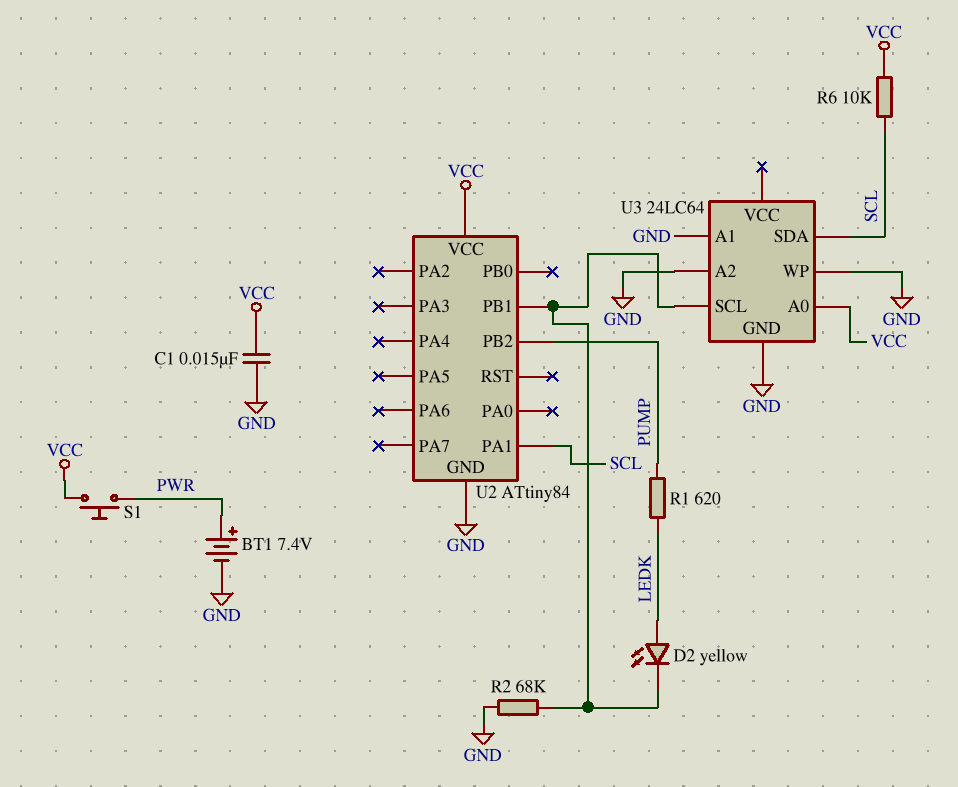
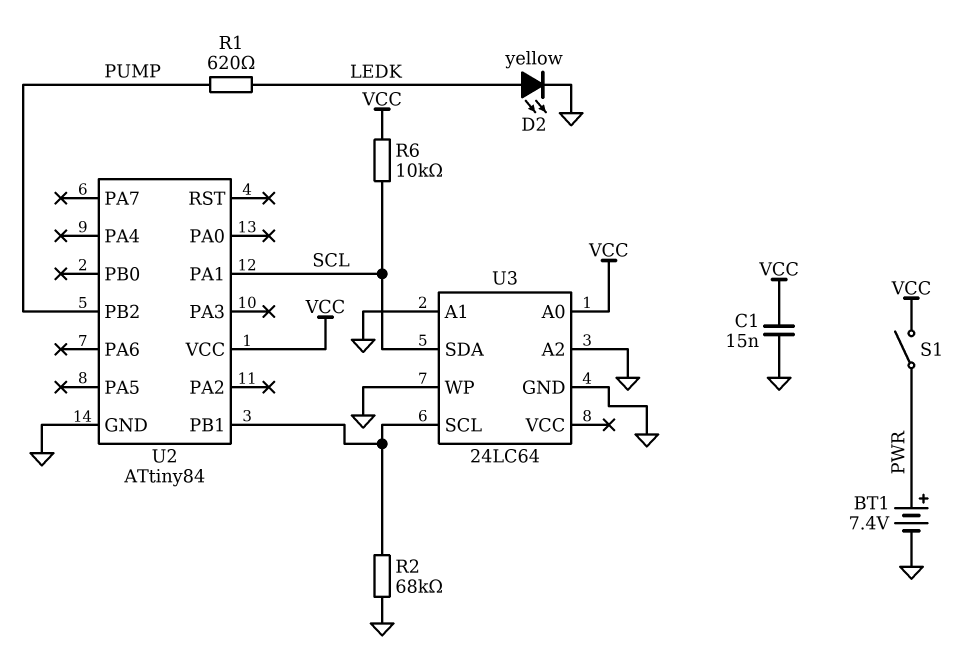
D2: LED yellow (A LEDK, K U2/PB1) -> LED yellow (A LEDK, K GND)
S1: button (PWR, VCC) -> switch (PWR, VCC)

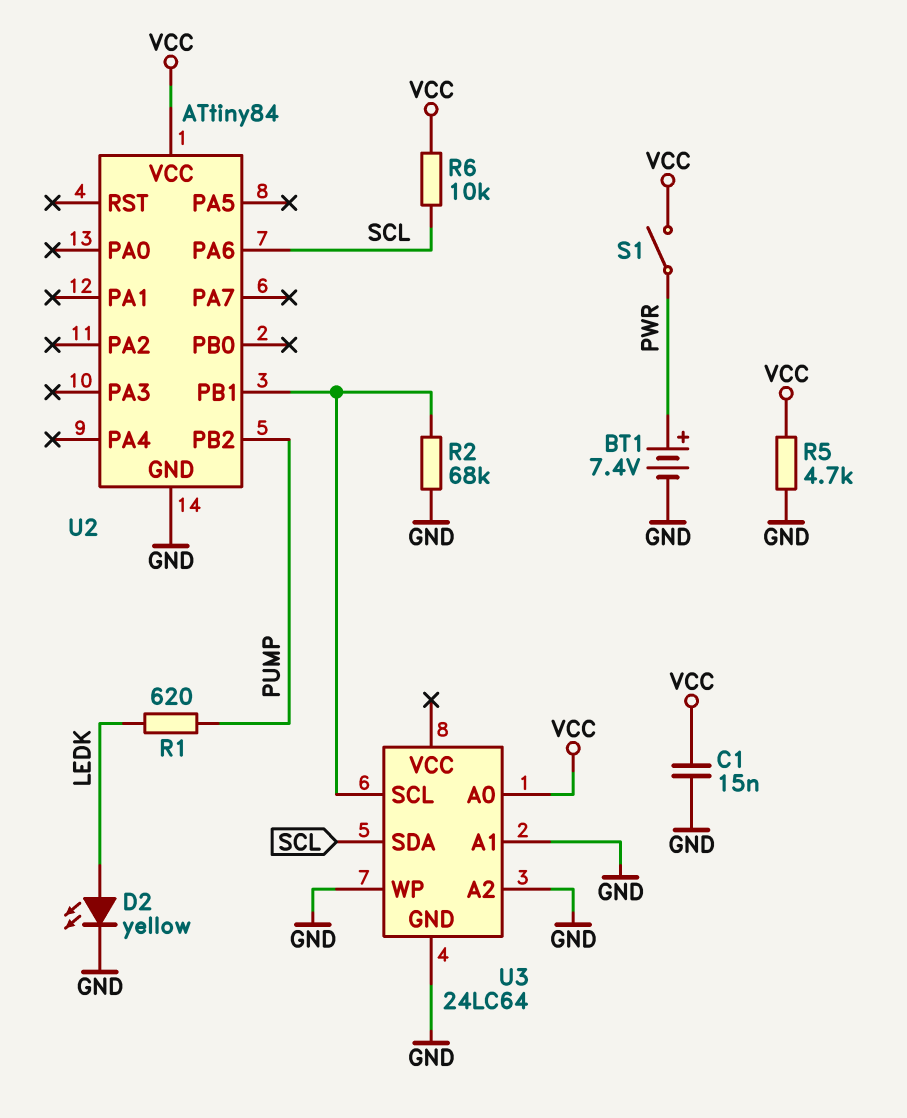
R5: none -> 4.7k (GND, VCC)
U2 pin PA1: SCL -> none
U2 pin PA6: none -> SCL

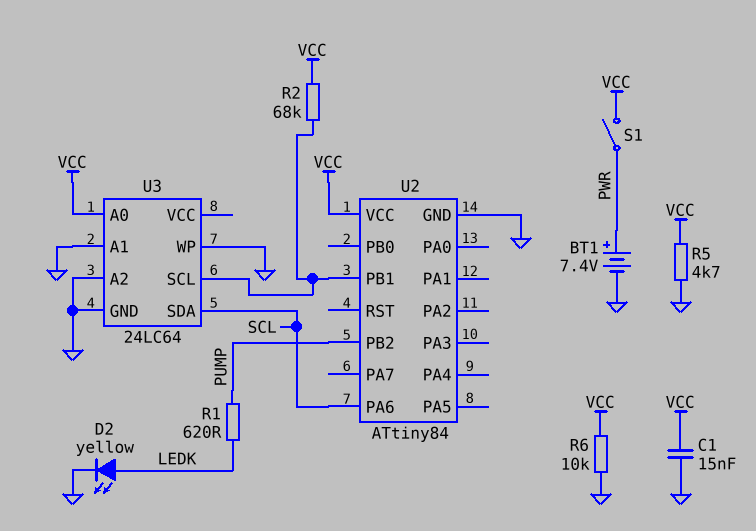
R2: 68k (GND, U2/PB1) -> 68k (U2/PB1, VCC)
R6: 10k (SCL, VCC) -> 10k (GND, VCC)

